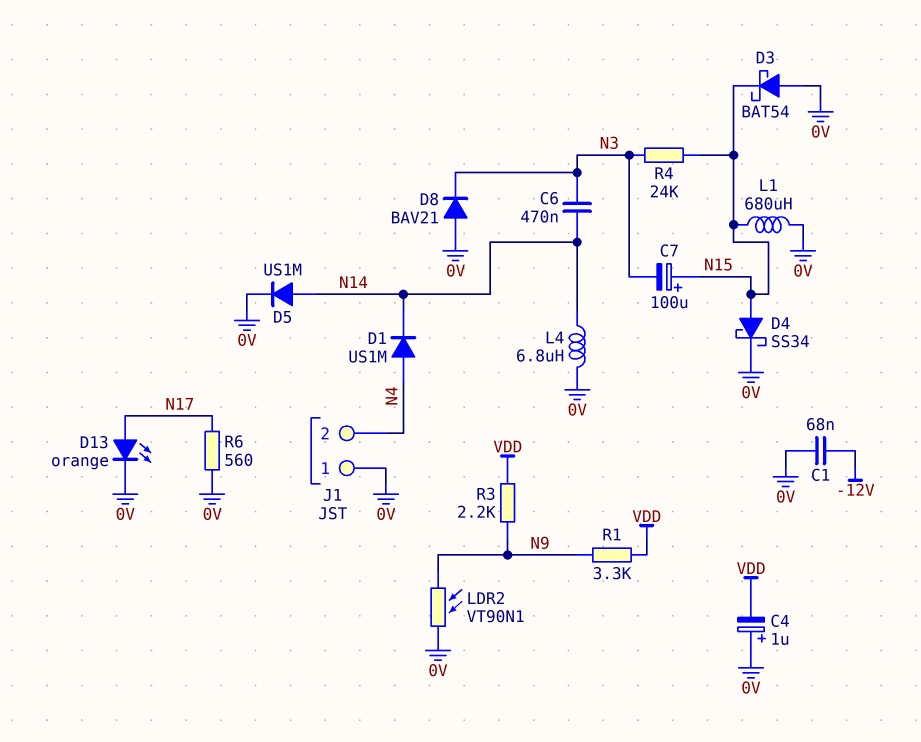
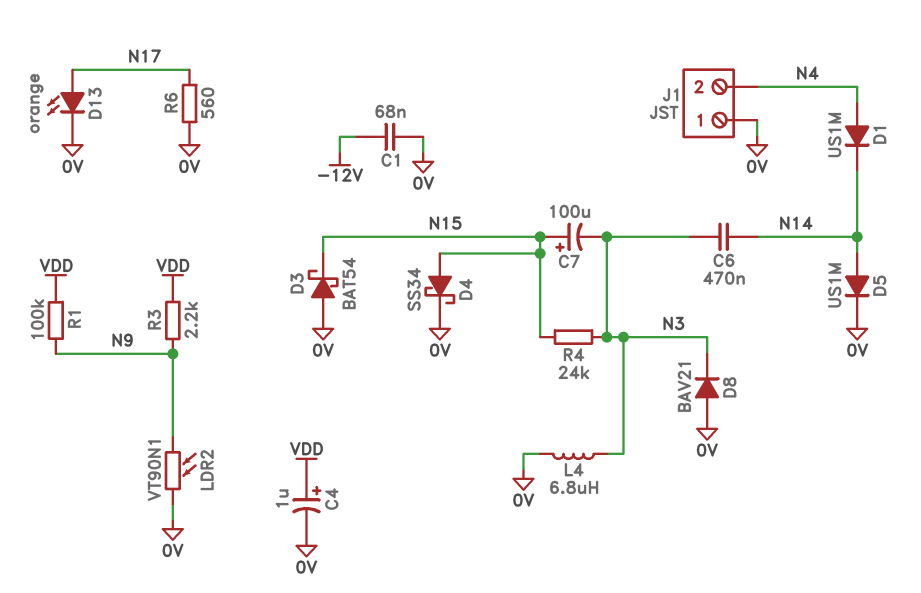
C4: 1uF (plus 0V, minus VDD) -> 1uF (plus VDD, minus 0V)
L1: 680uH (0V, N15) -> none
L4: 6.8uH (0V, N14) -> 6.8uH (0V, N3)
R1: 3.3k (N9, VDD) -> 100k (N9, VDD)

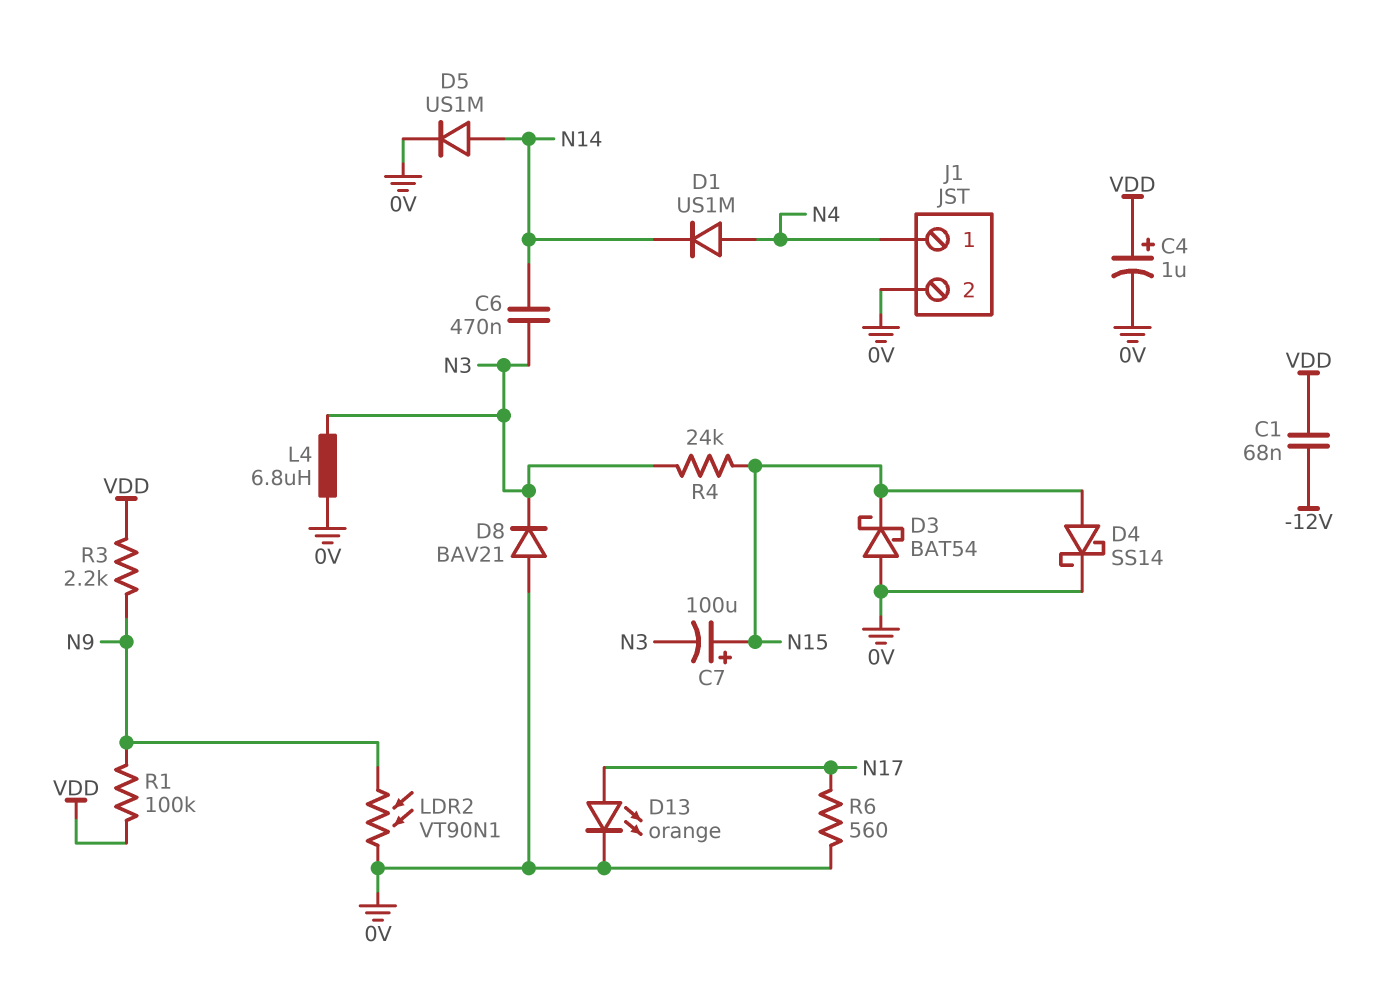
C1: 68nF (-12V, 0V) -> 68nF (-12V, VDD)
D4: schottky SS34 (A N15, K 0V) -> schottky SS14 (A N15, K 0V)
J1 pin 1: 0V -> N4
J1 pin 2: N4 -> 0V

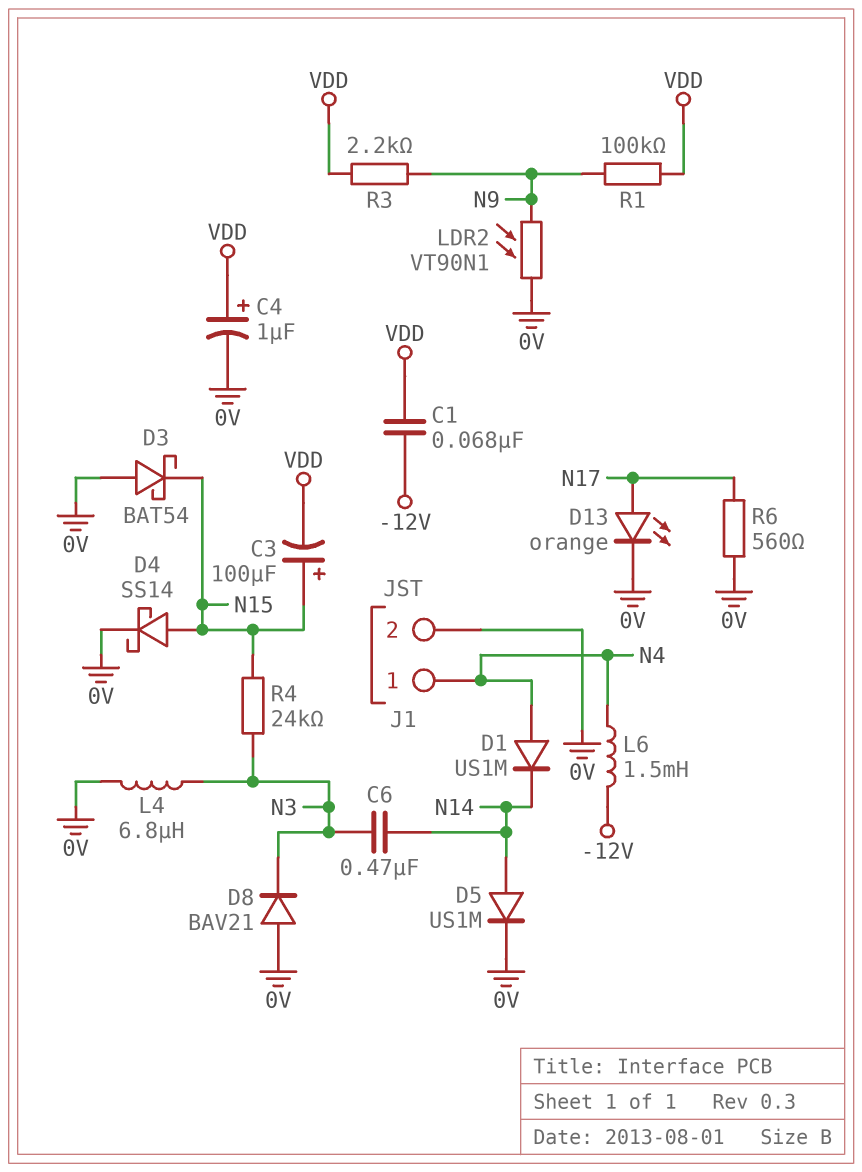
C3: none -> 100uF (plus N15, minus VDD)
C7: 100uF (plus N15, minus N3) -> none
L6: none -> 1.5mH (-12V, N4)

